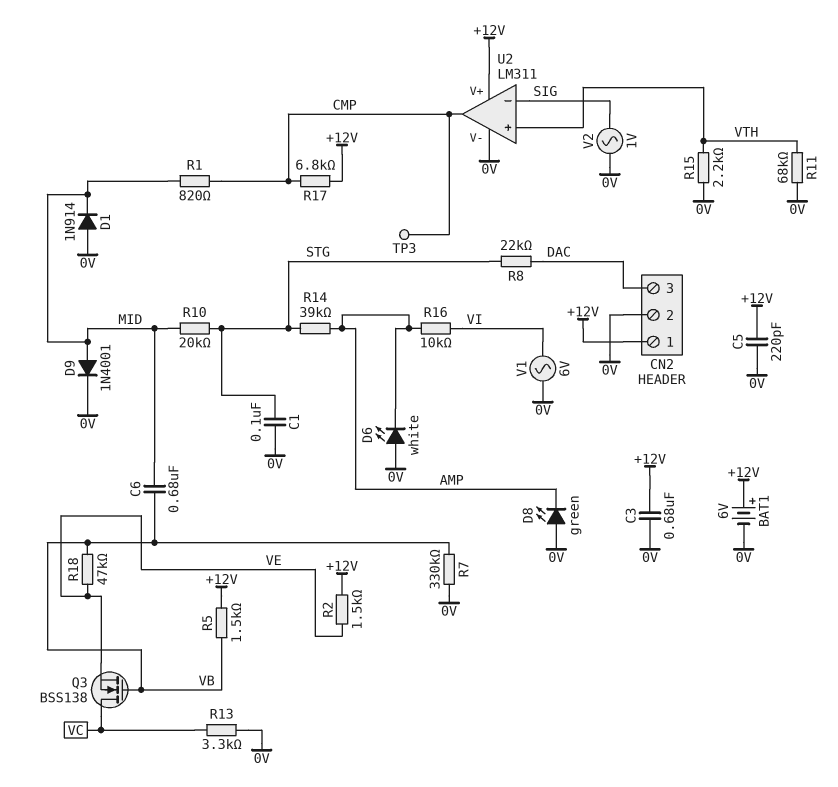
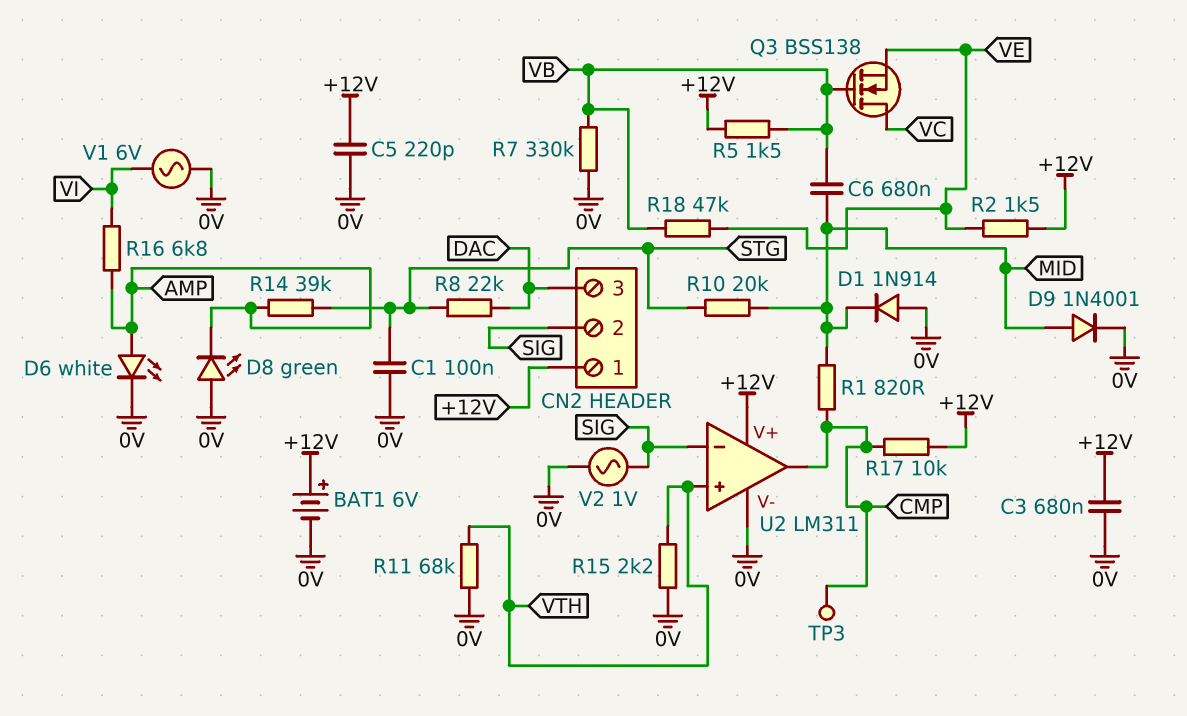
CN2 pin 2: 0V -> SIG
D6: LED white (A 0V, K AMP) -> LED white (A AMP, K 0V)
R13: 3.3k (0V, VC) -> none
R16: 10k (AMP, VI) -> 6.8k (AMP, VI)
R17: 6.8k (+12V, CMP) -> 10k (+12V, CMP)

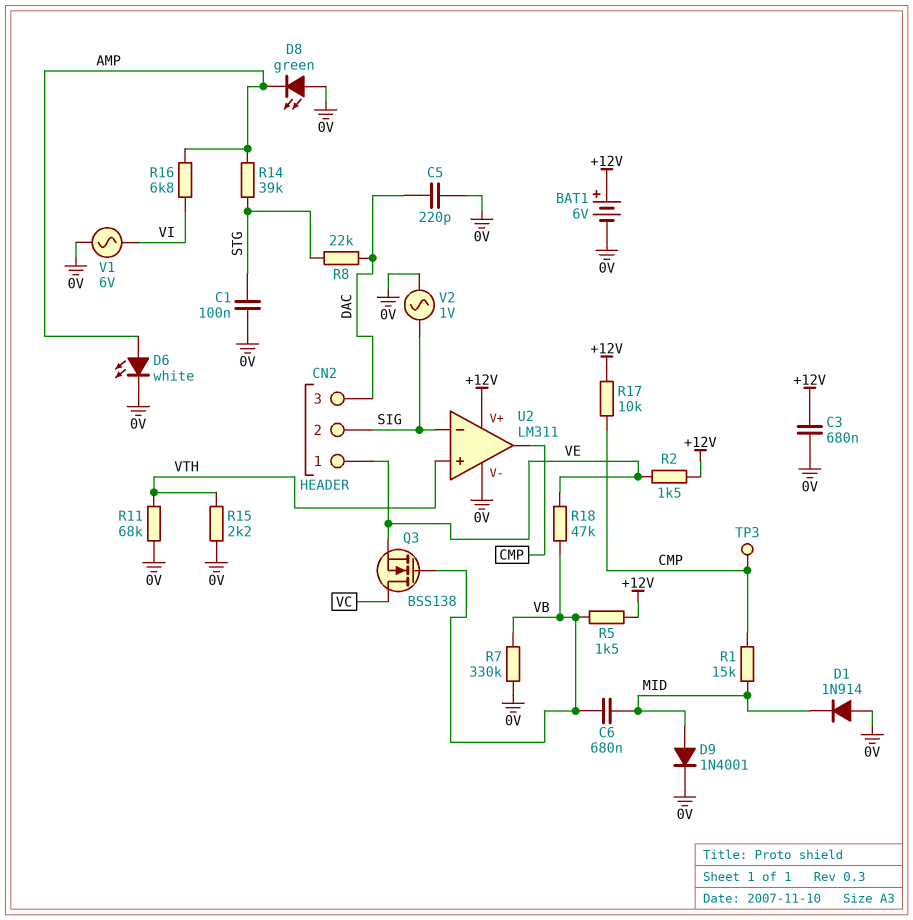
C5: 220pF (+12V, 0V) -> 220pF (0V, DAC)
CN2 pin 1: +12V -> VE
R1: 820 (CMP, MID) -> 15k (CMP, MID)
R10: 20k (MID, STG) -> none

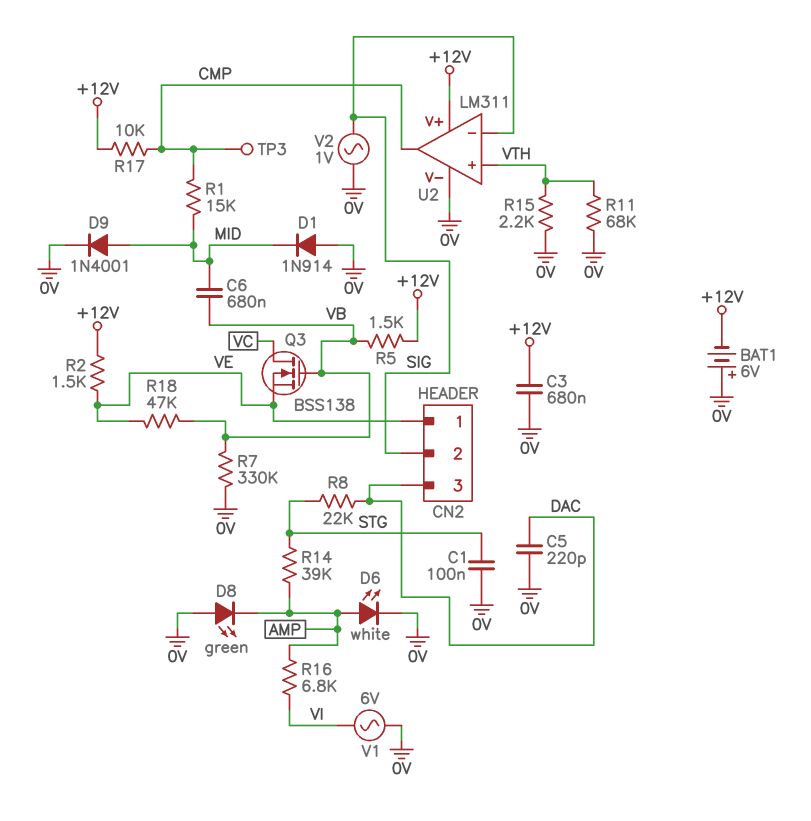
BAT1: 6V (plus +12V, minus 0V) -> 6V (plus 0V, minus +12V)

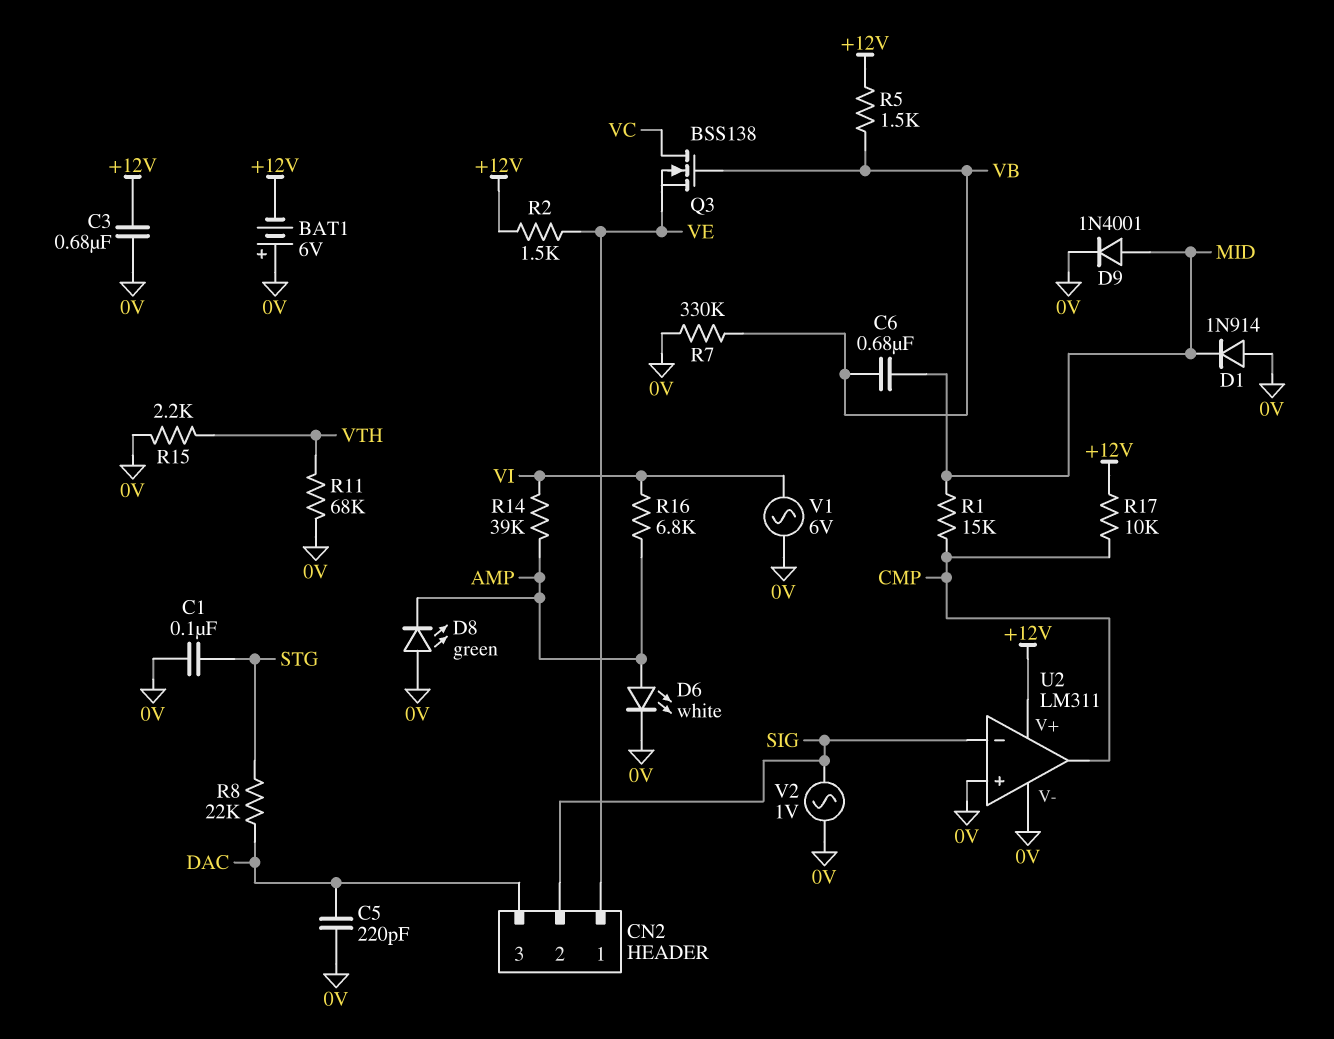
R14: 39k (AMP, STG) -> 39k (AMP, VI)
R18: 47k (VB, VE) -> none
TP3: test point (CMP) -> none
U2 pin in+: VTH -> 0V

